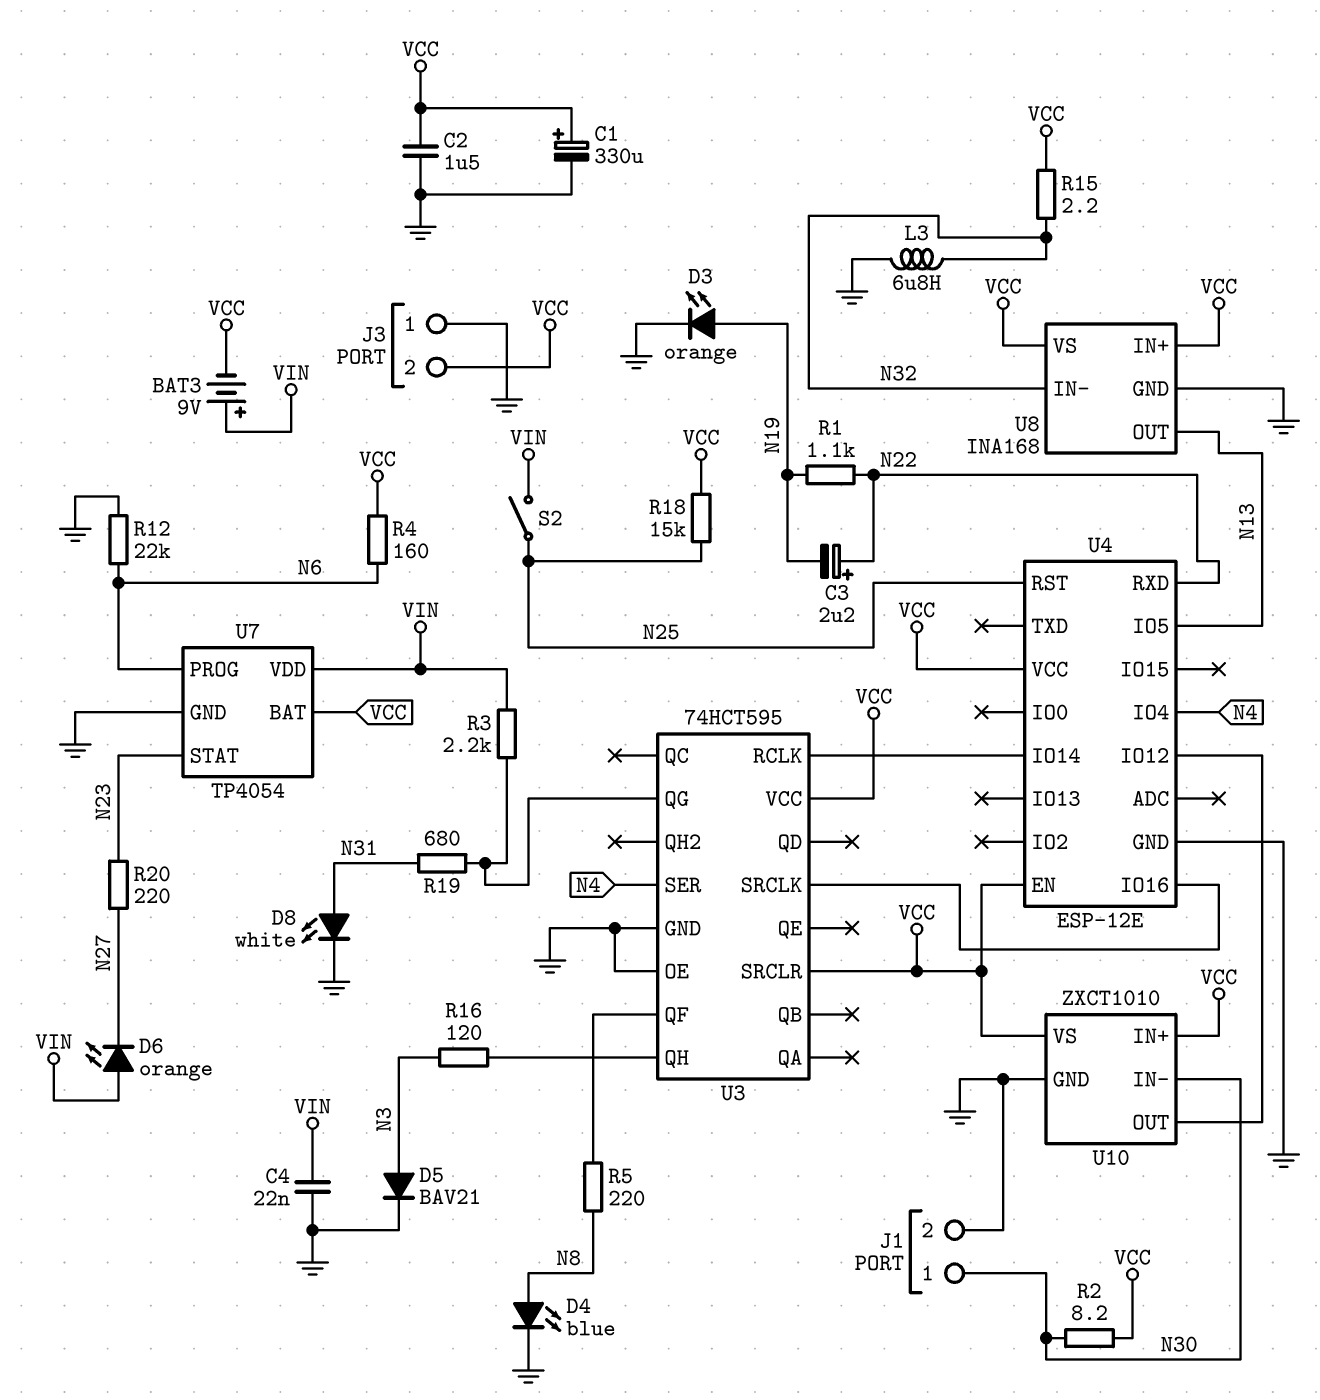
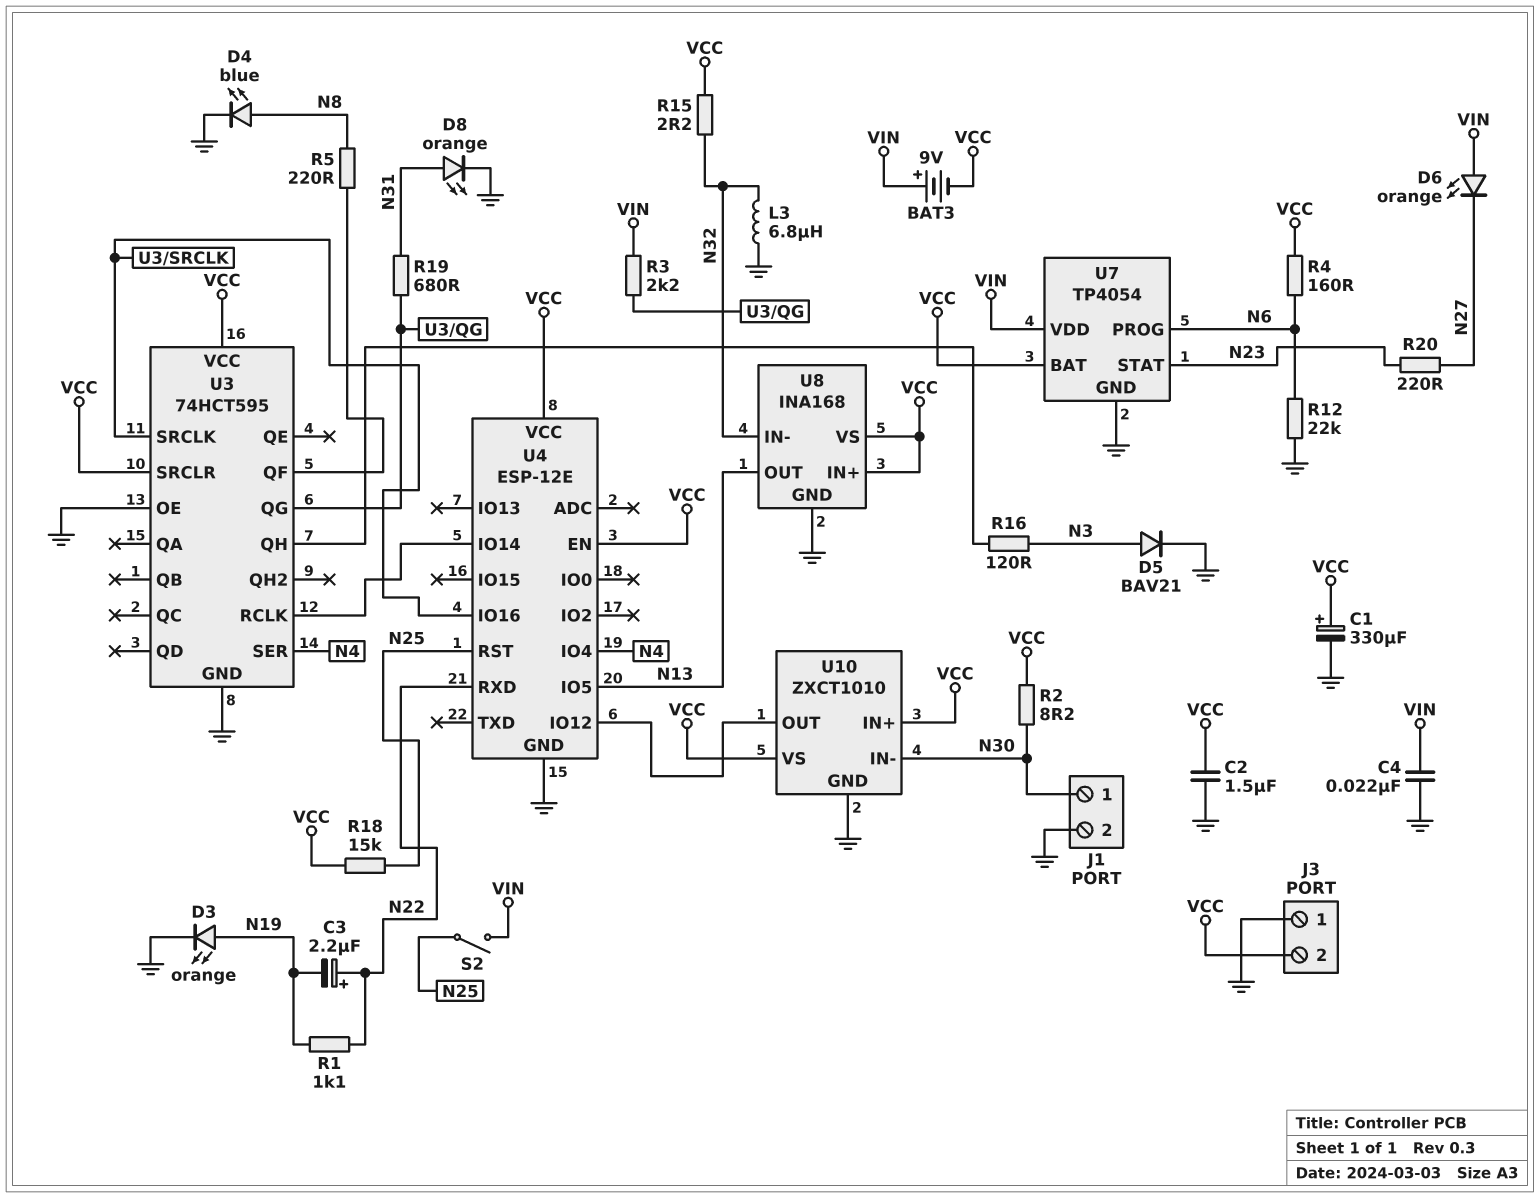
D8: LED white (A N31, K GND) -> LED orange (A N31, K GND)

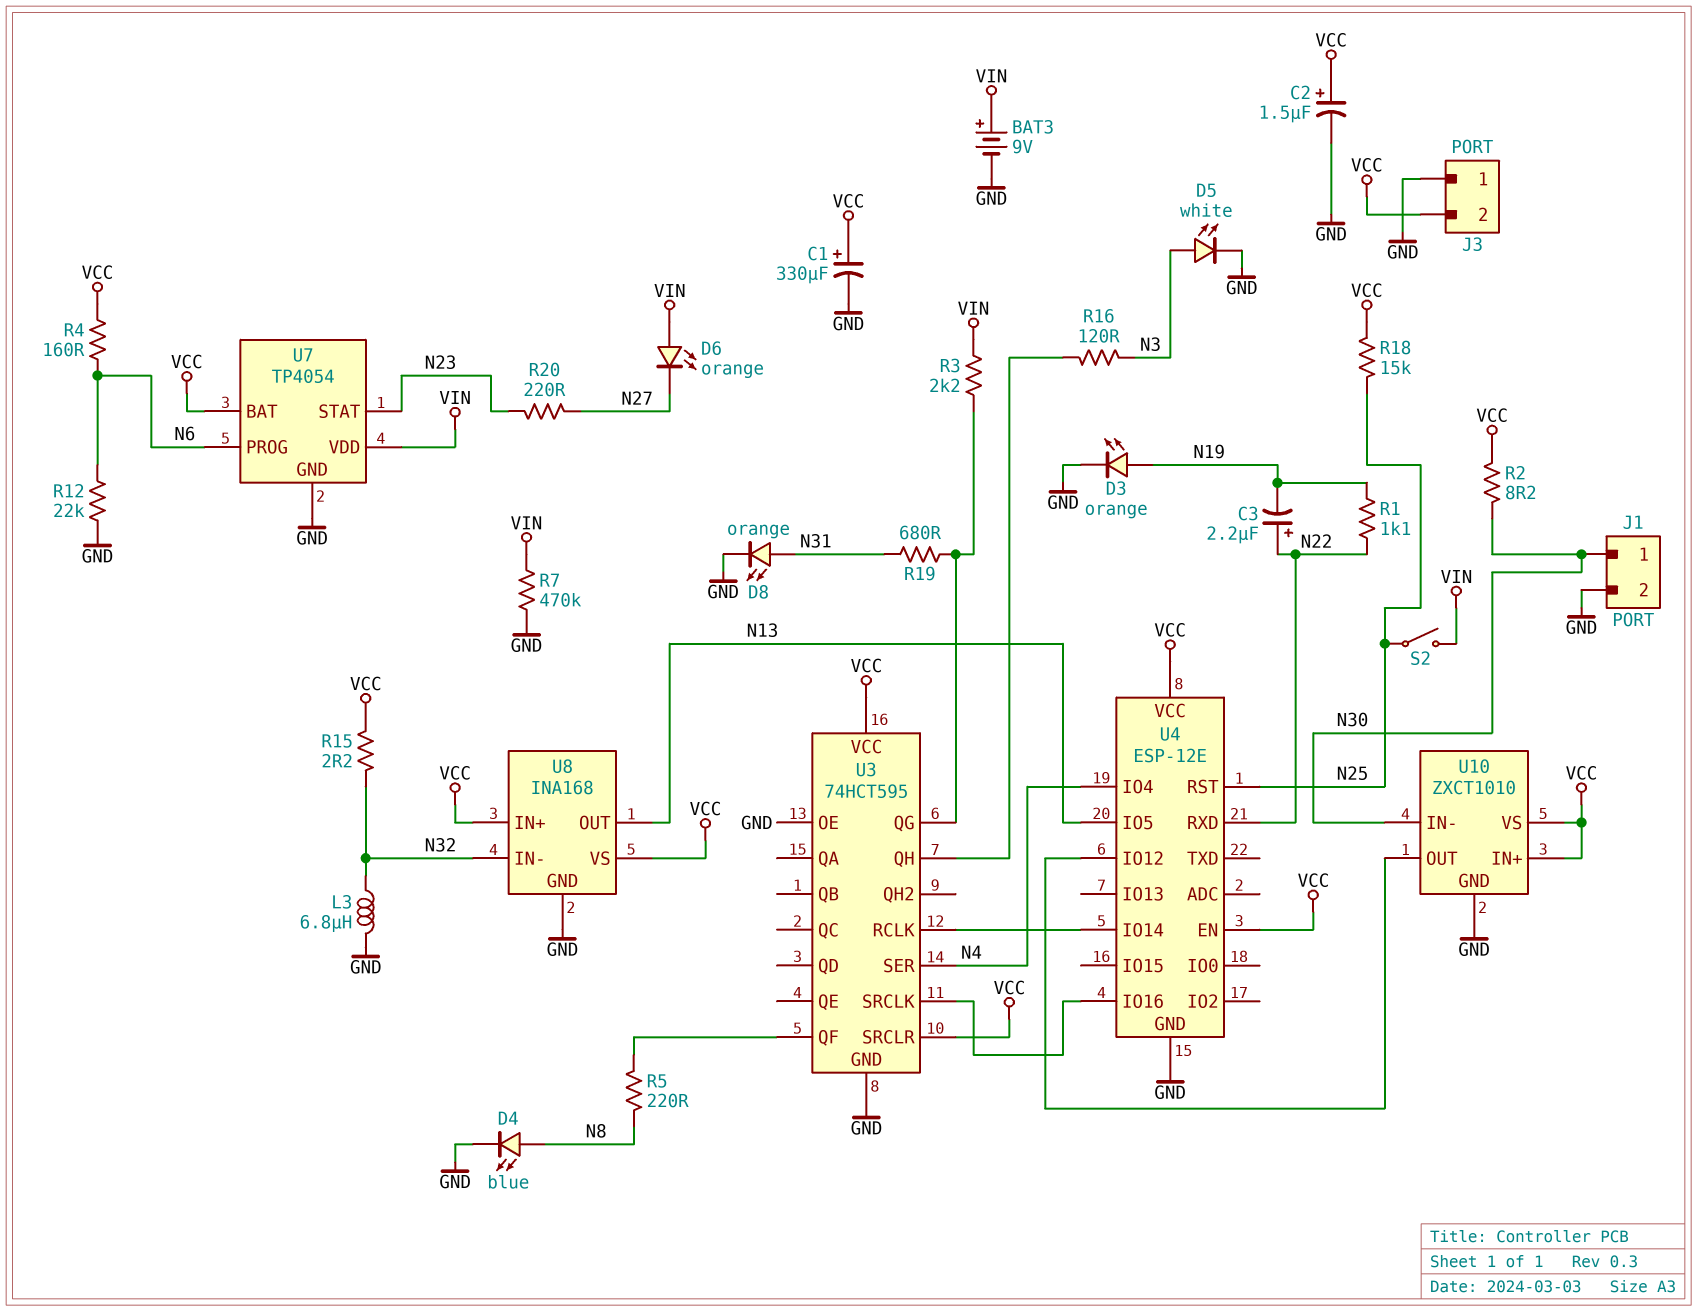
BAT3: 9V (plus VIN, minus VCC) -> 9V (plus VIN, minus GND)
C2: 1.5uF (GND, VCC) -> 1.5uF (plus VCC, minus GND)
C4: 22nF (GND, VIN) -> none
D5: diode BAV21 (A N3, K GND) -> LED white (A N3, K GND)
R7: none -> 470k (GND, VIN)

